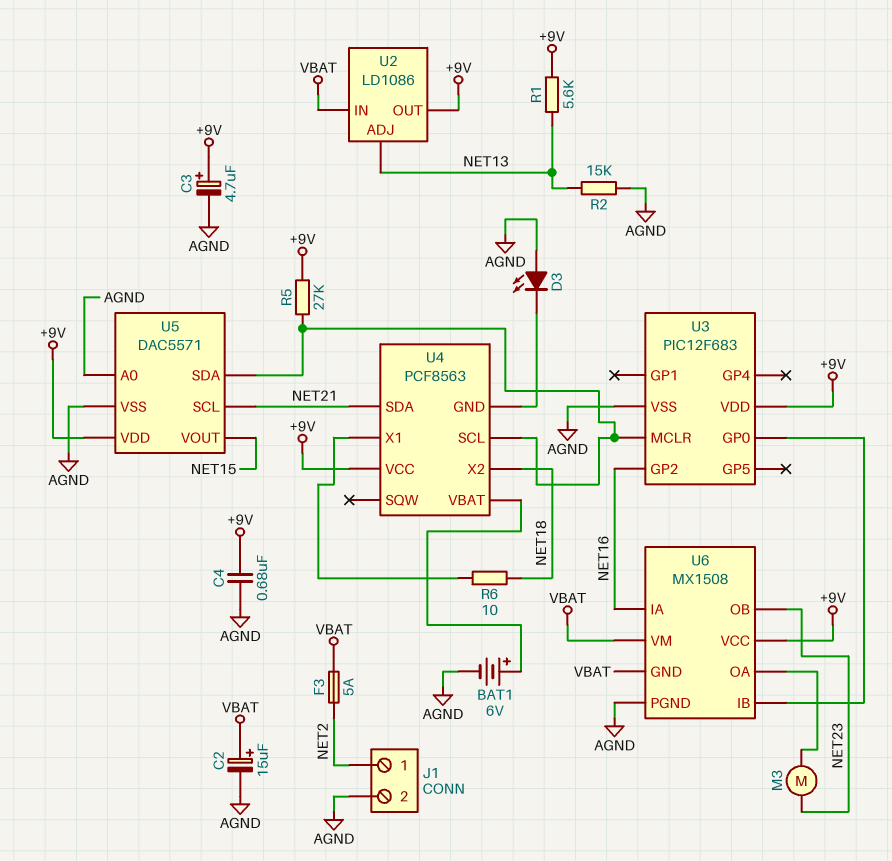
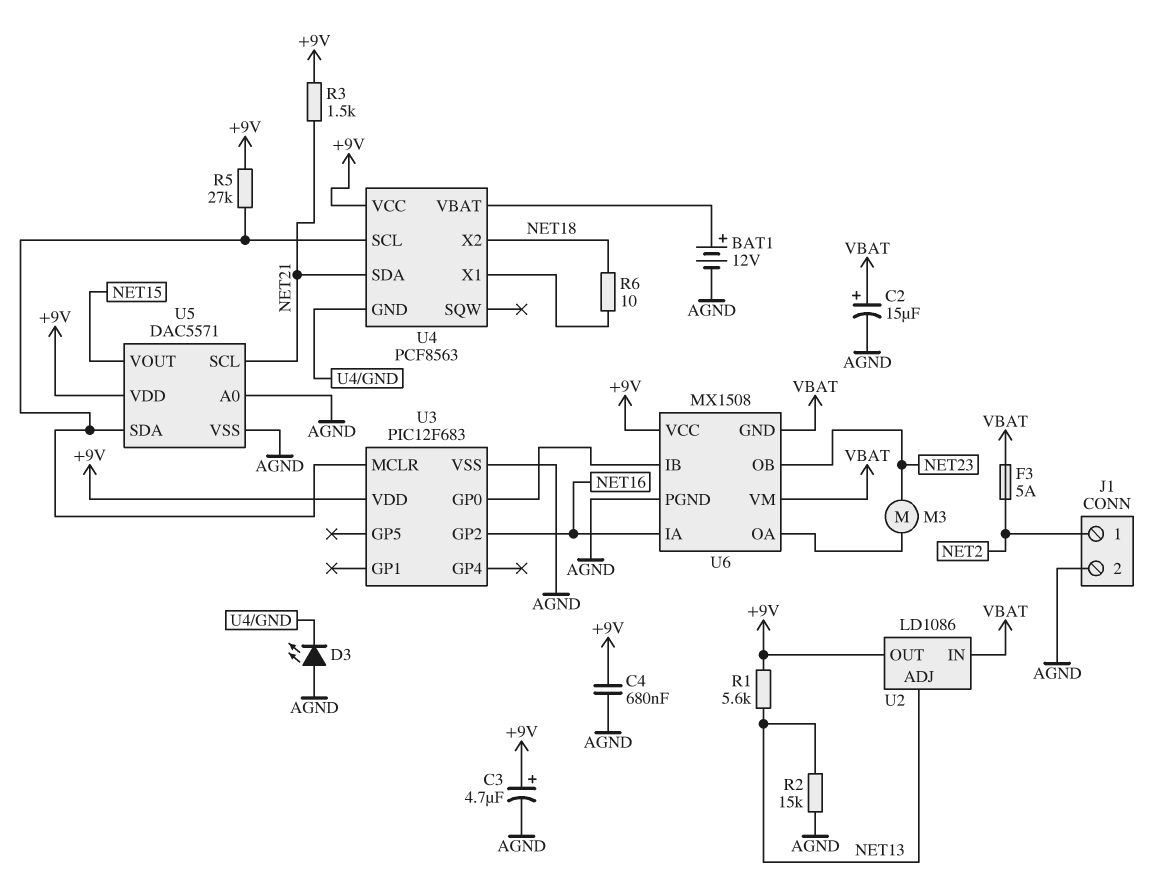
BAT1: 6V (plus U4/VBAT, minus AGND) -> 12V (plus U4/VBAT, minus AGND)
R3: none -> 1.5k (+9V, NET21)

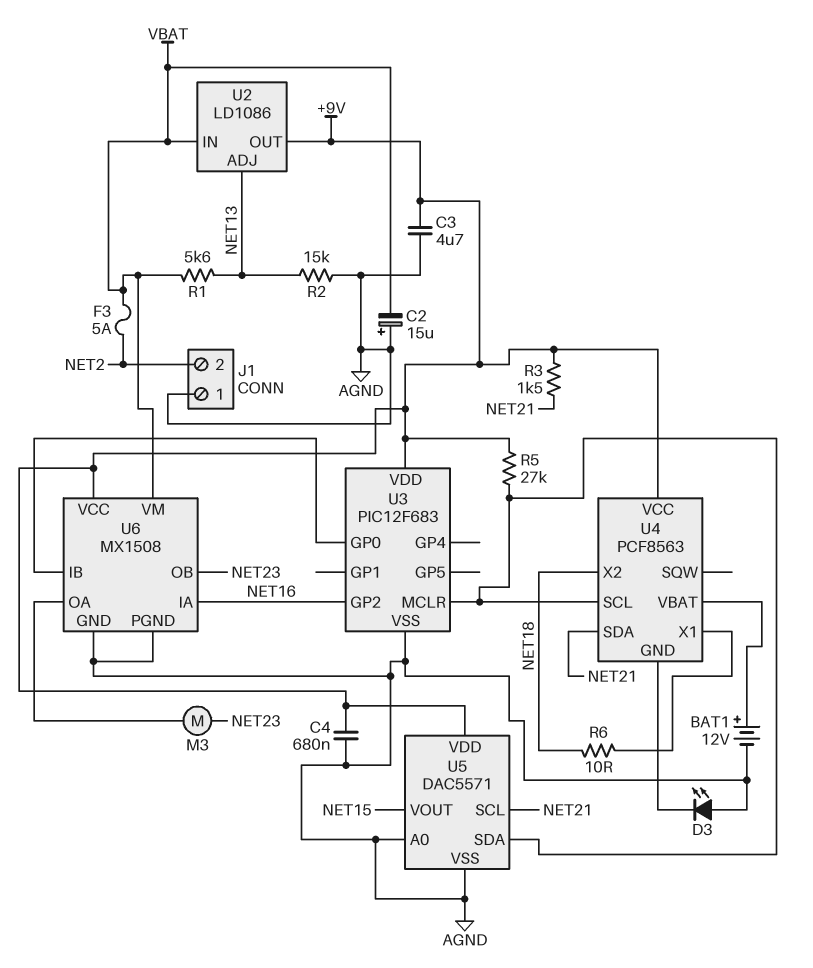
C2: 15uF (plus VBAT, minus AGND) -> 15uF (plus AGND, minus VBAT)
C3: 4.7uF (plus +9V, minus AGND) -> 4.7uF (+9V, AGND)
J1 pin 1: NET2 -> AGND
J1 pin 2: AGND -> NET2
R1: 5.6k (+9V, NET13) -> 5.6k (NET13, VBAT)
U6 pin GND: VBAT -> AGND

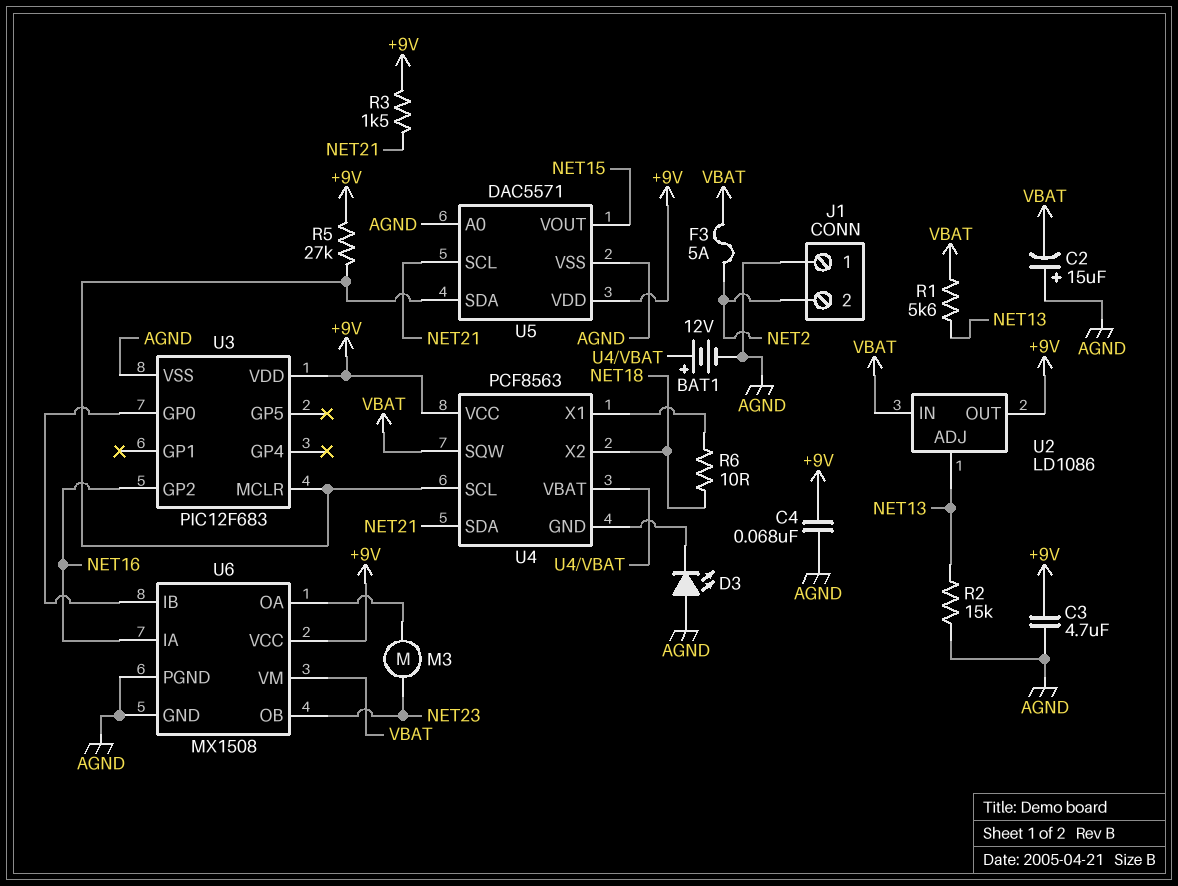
C4: 680nF (+9V, AGND) -> 68nF (+9V, AGND)
U4 pin SQW: none -> VBAT

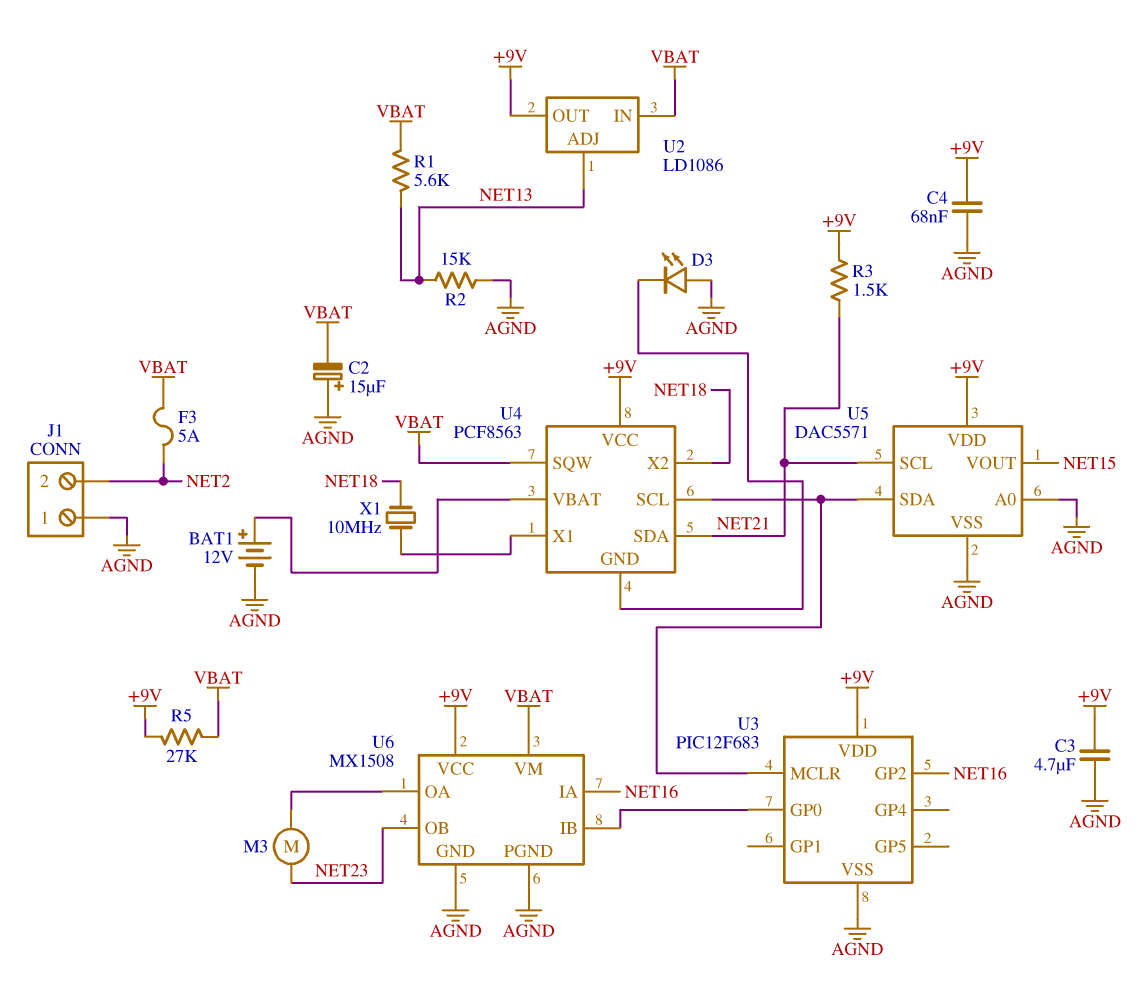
R5: 27k (+9V, U3/MCLR) -> 27k (+9V, VBAT)
R6: 10 (NET18, U4/X1) -> none
X1: none -> 10MHz (NET18, U4/X1)

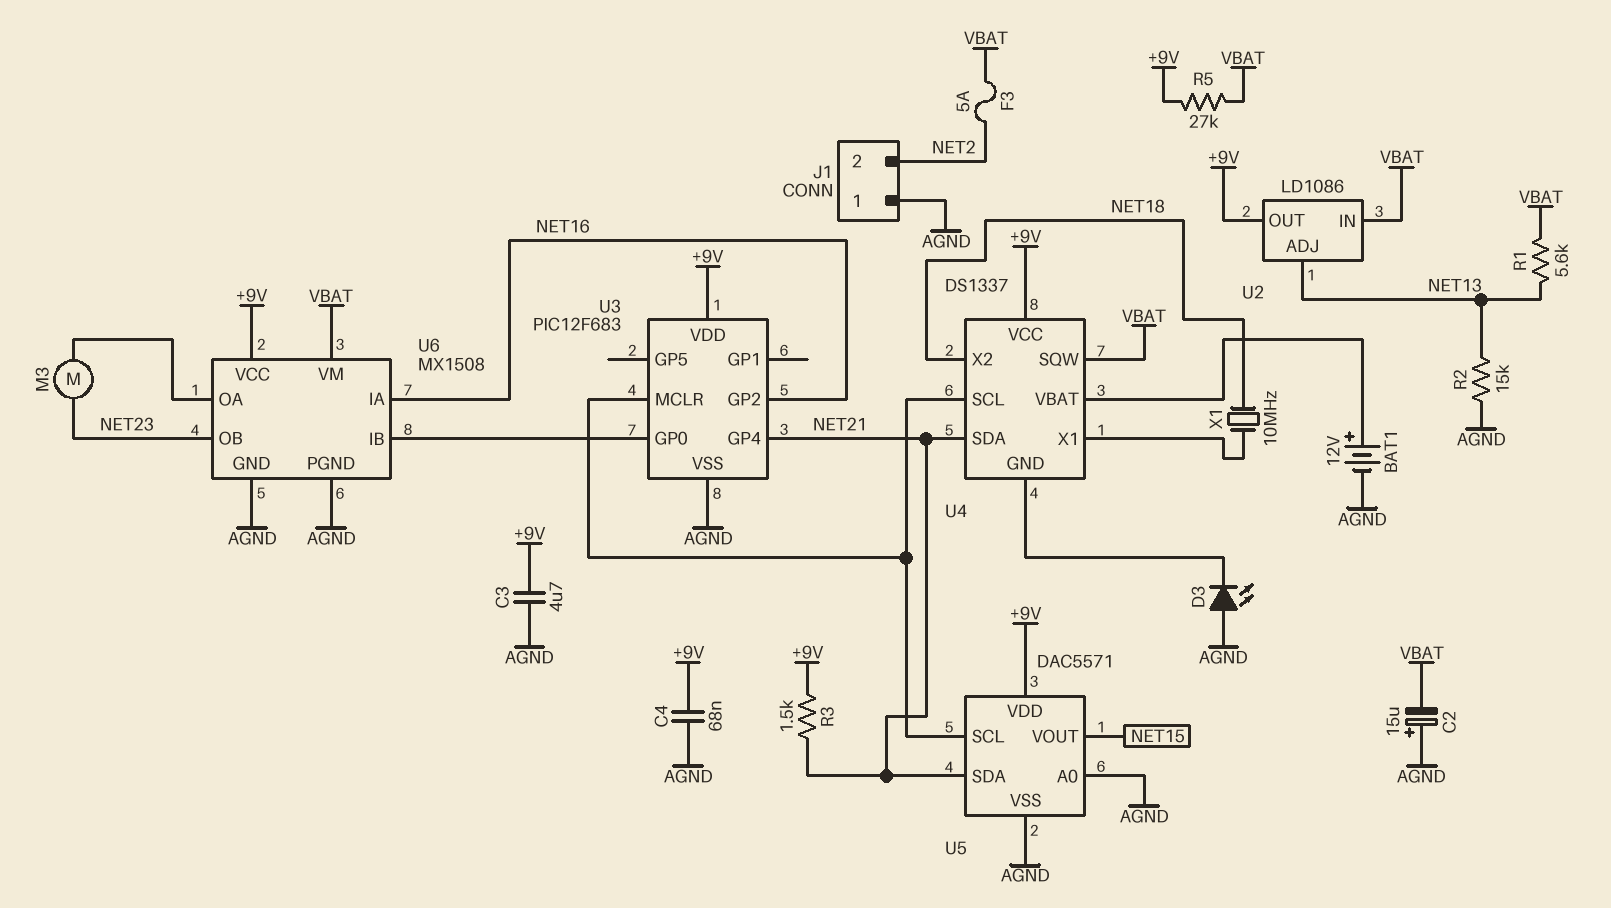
U3 pin GP4: none -> NET21
U4: PCF8563 -> DS1337
U5 pin SCL: NET21 -> U3/MCLR
U5 pin SDA: U3/MCLR -> NET21

